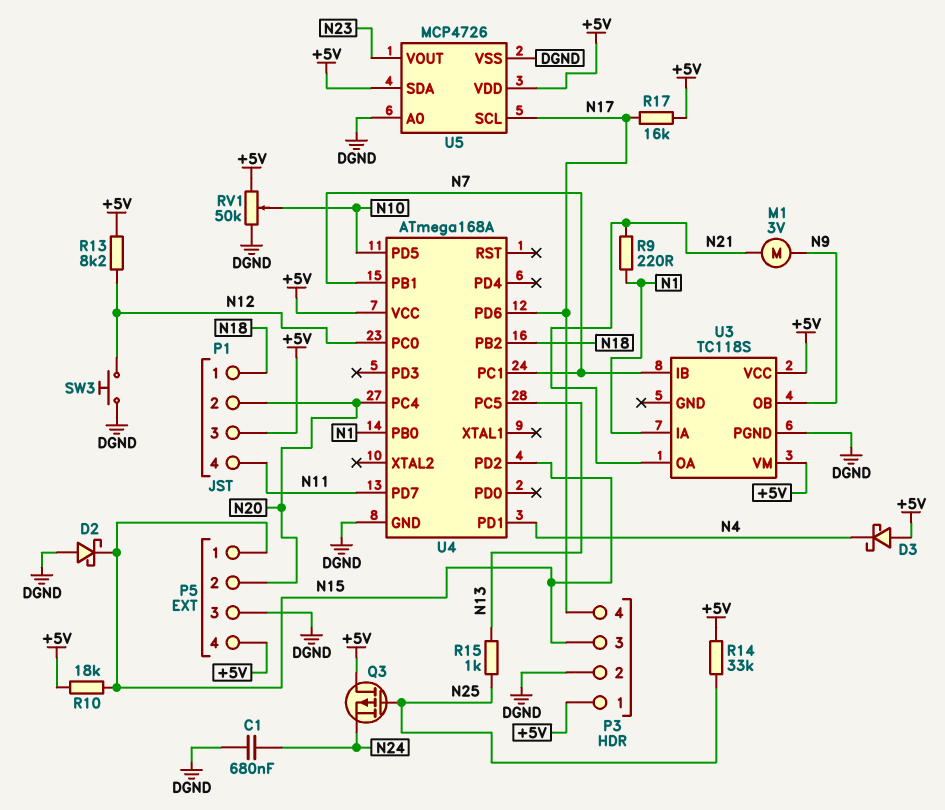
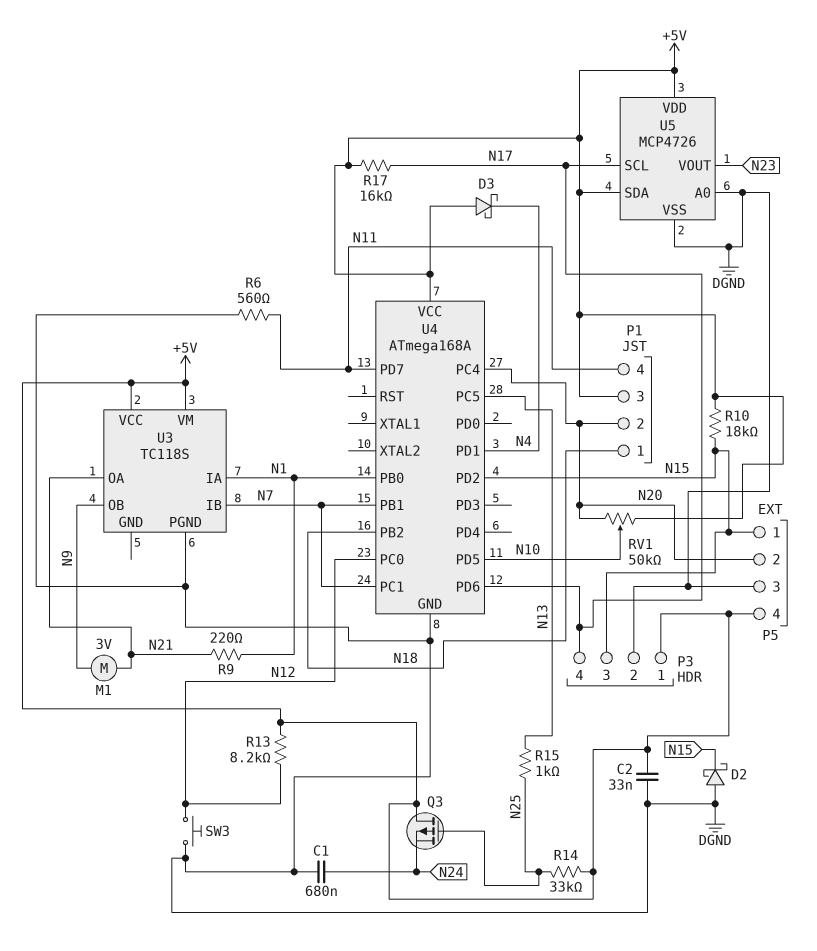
C2: none -> 33nF (+5V, DGND)
R6: none -> 560 (DGND, N11)
RV1: 50k (+5V, DGND, wiper N10) -> 50k (+5V, N20, wiper N10)

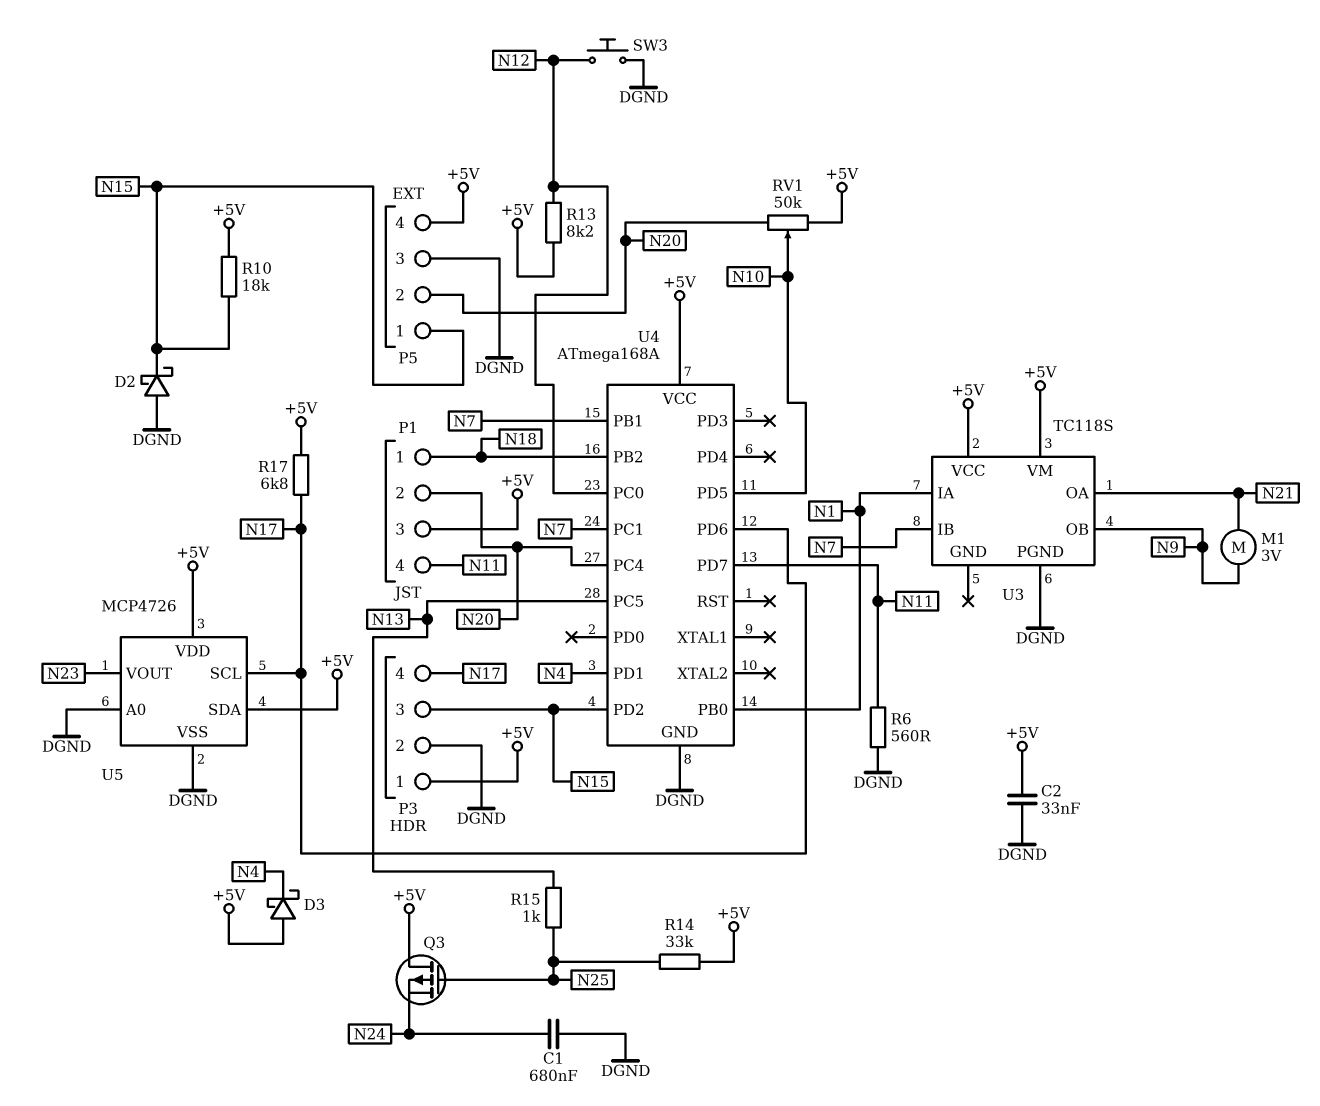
R9: 220 (N1, N21) -> none
R17: 16k (+5V, N17) -> 6.8k (+5V, N17)

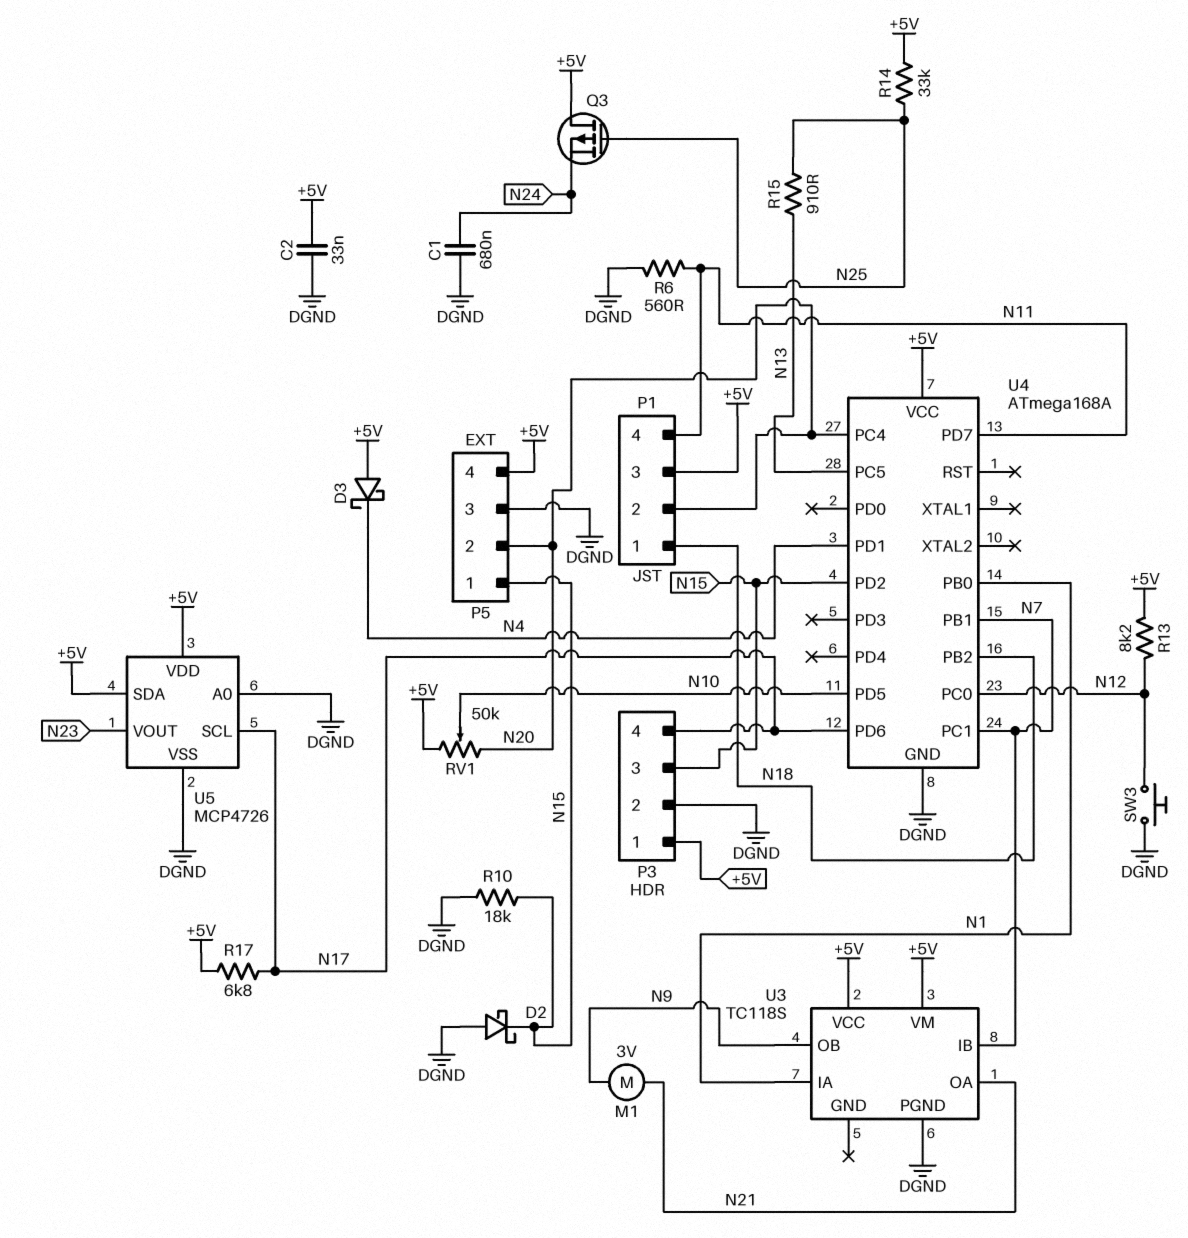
R10: 18k (+5V, N15) -> 18k (DGND, N15)
R15: 1k (N13, N25) -> 910 (N13, N25)

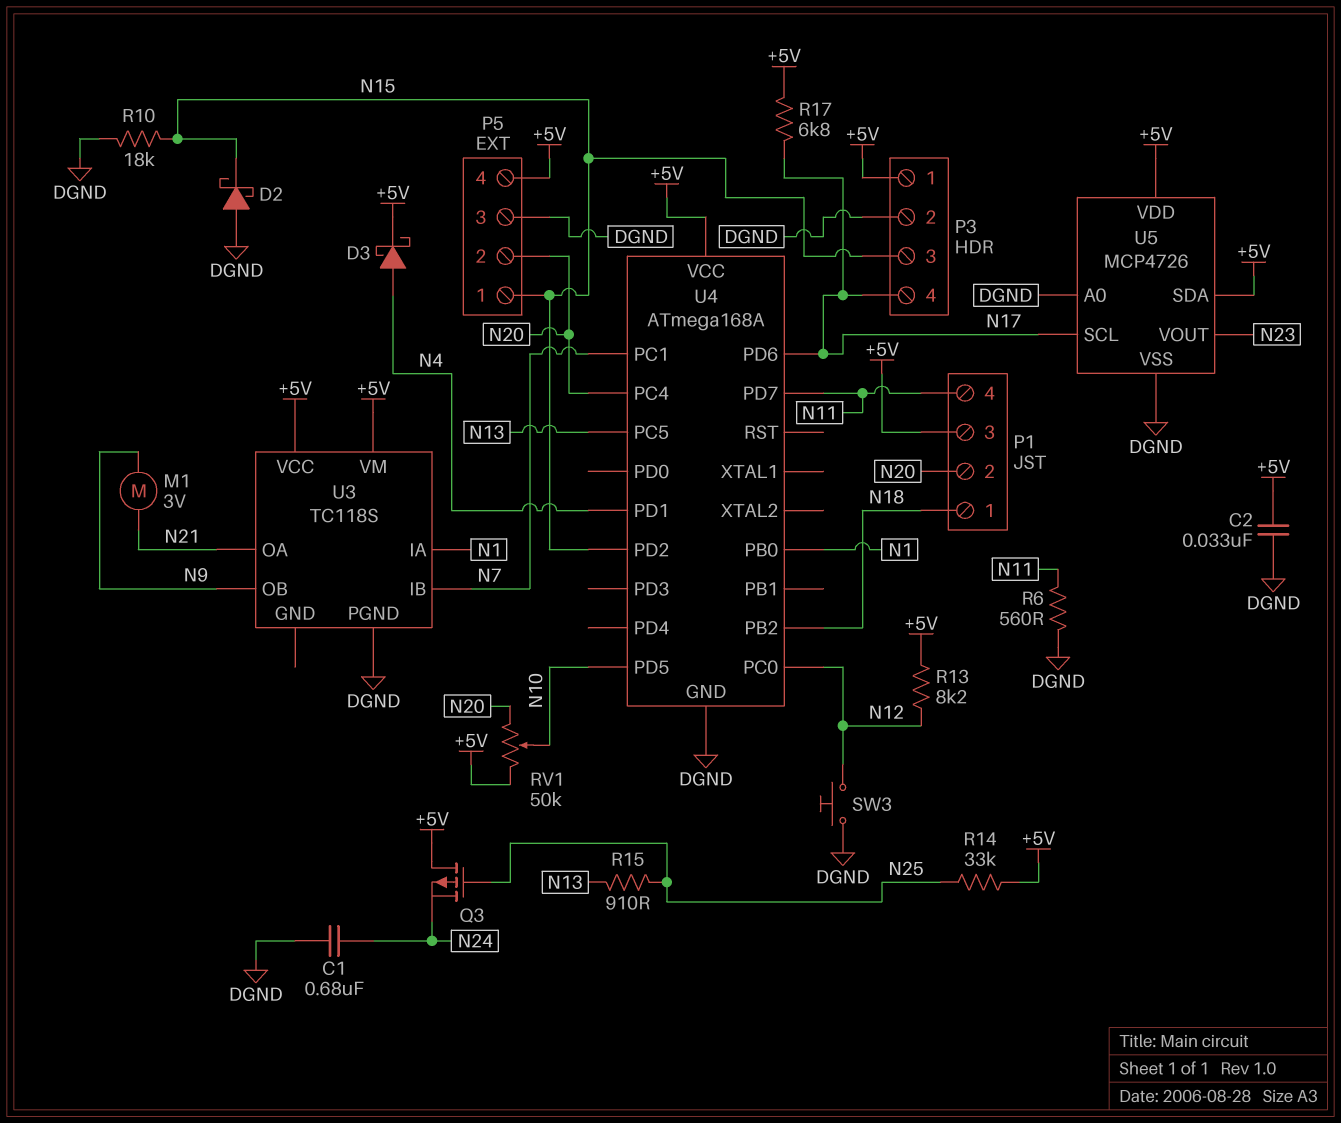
D3: schottky (A +5V, K N4) -> schottky (A N4, K +5V)
U4 pin PB1: N7 -> none

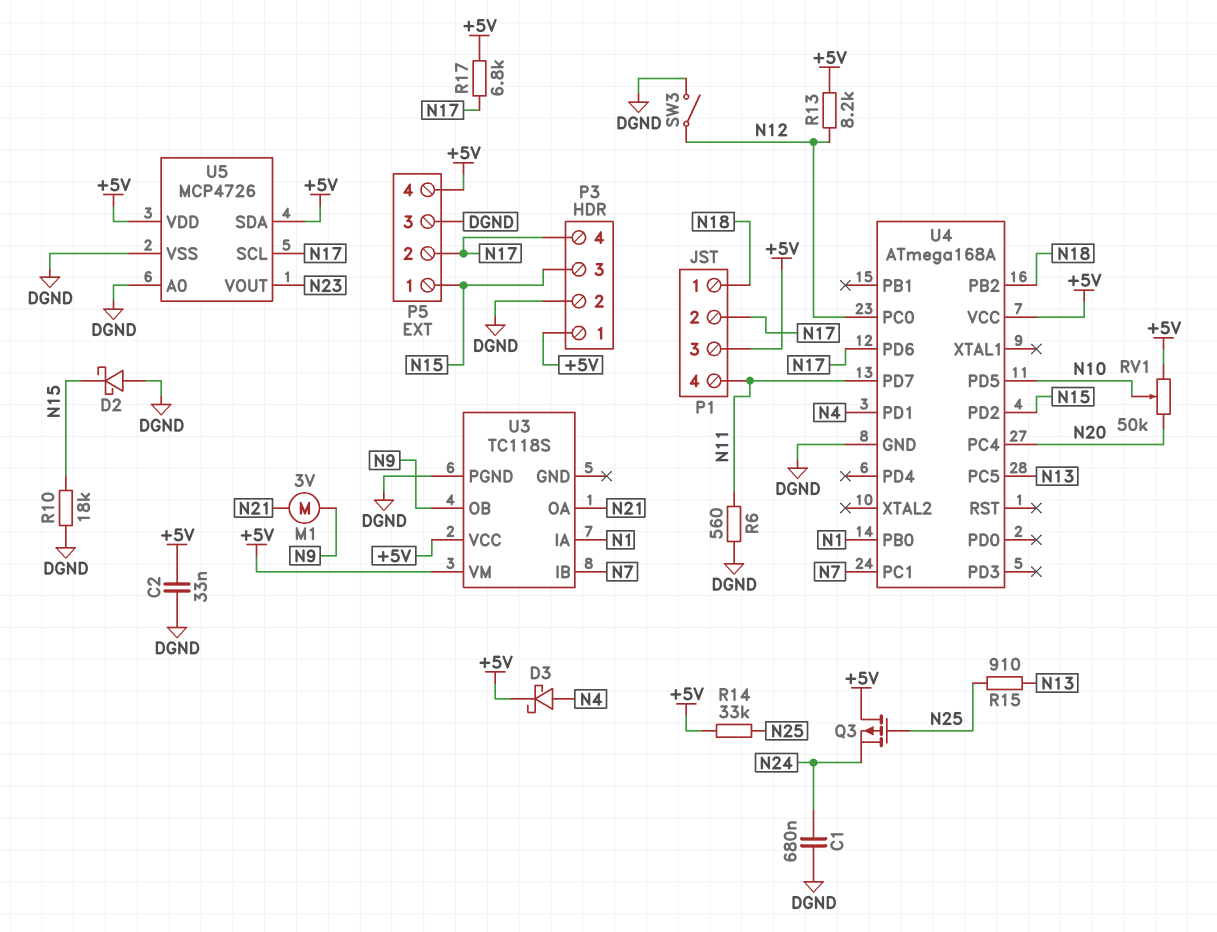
P1 pin 2: N20 -> N17
P5 pin 2: N20 -> N17
SW3: button (DGND, N12) -> switch (DGND, N12)

